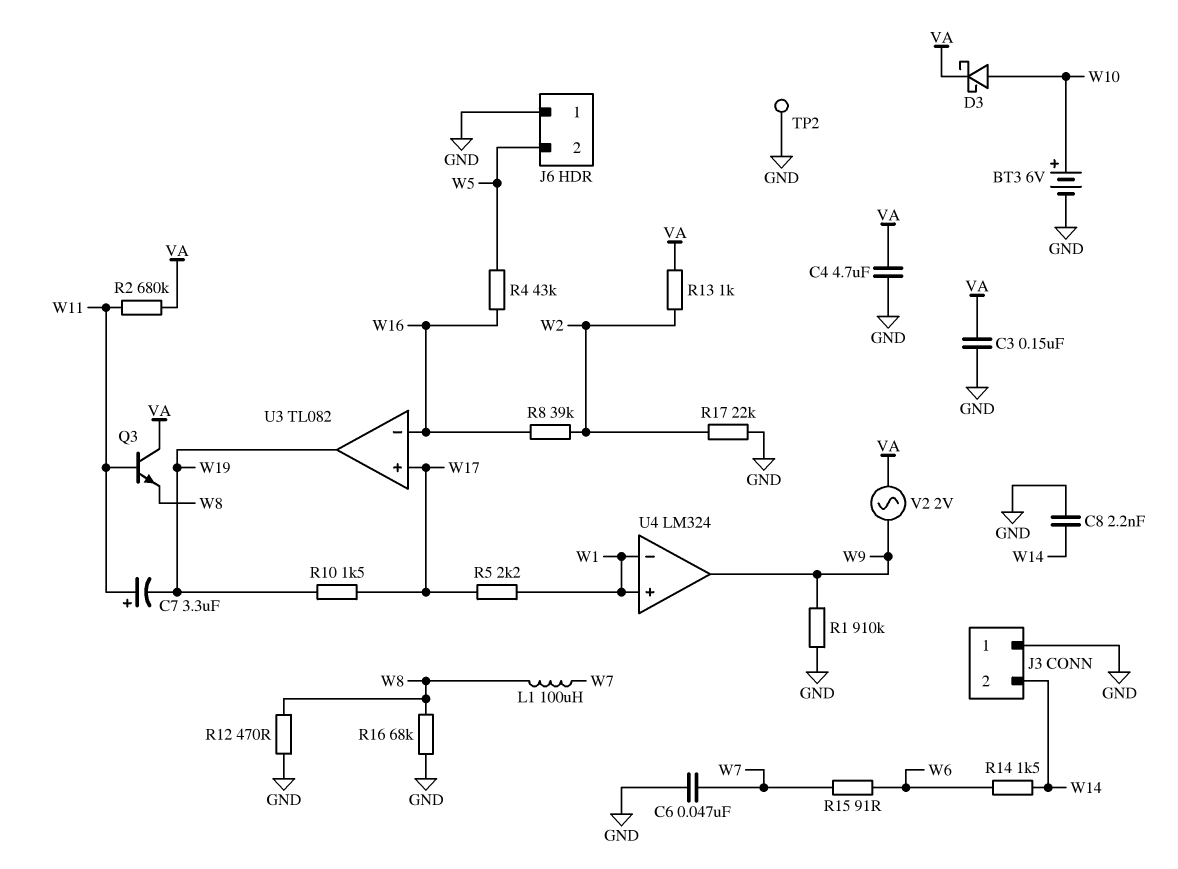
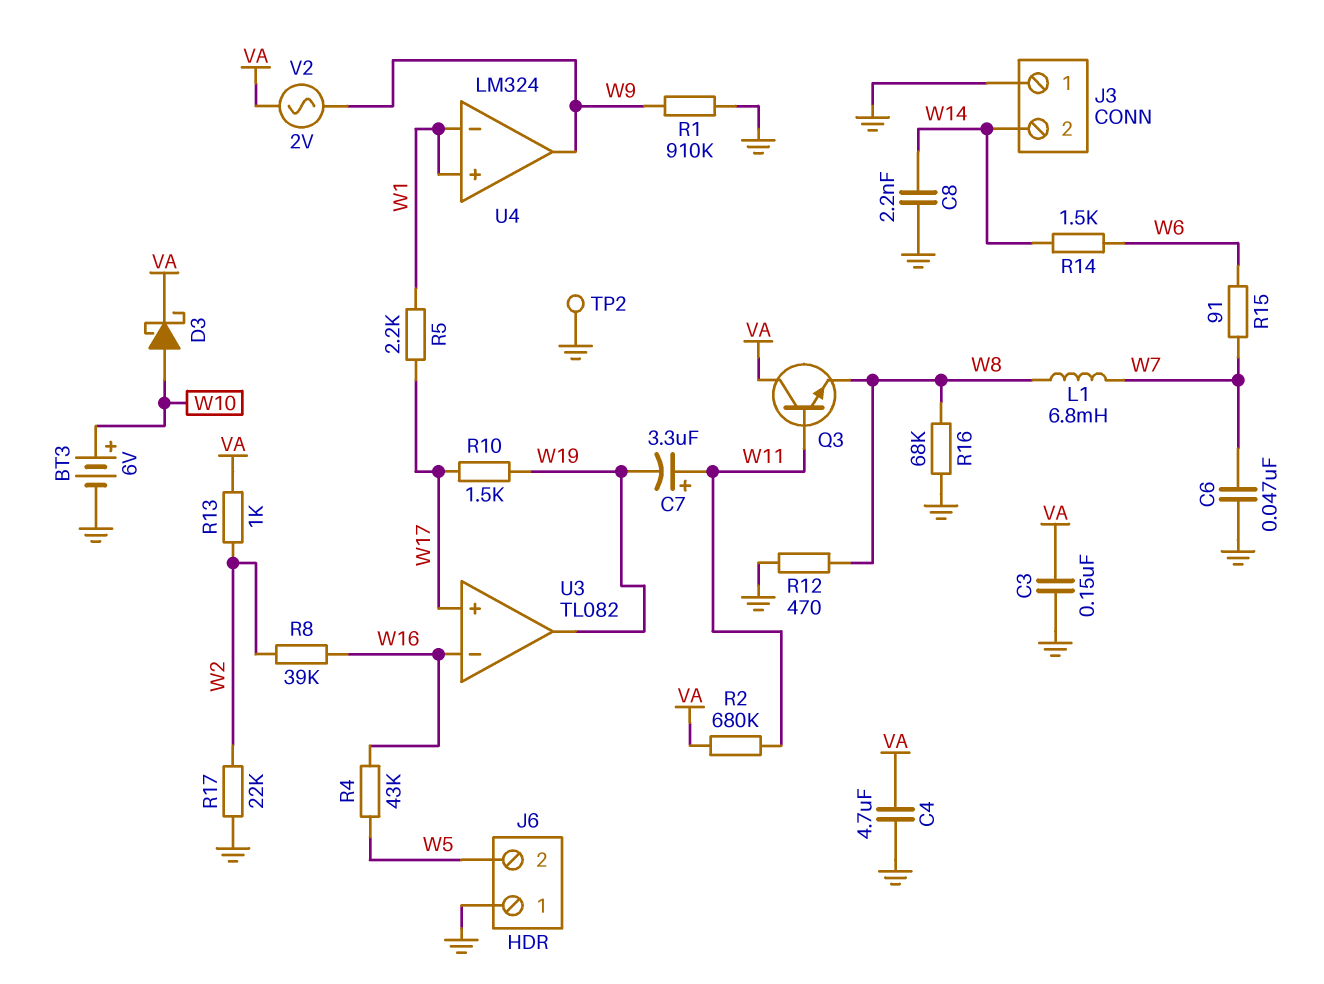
L1: 100uH (W7, W8) -> 6.8mH (W7, W8)

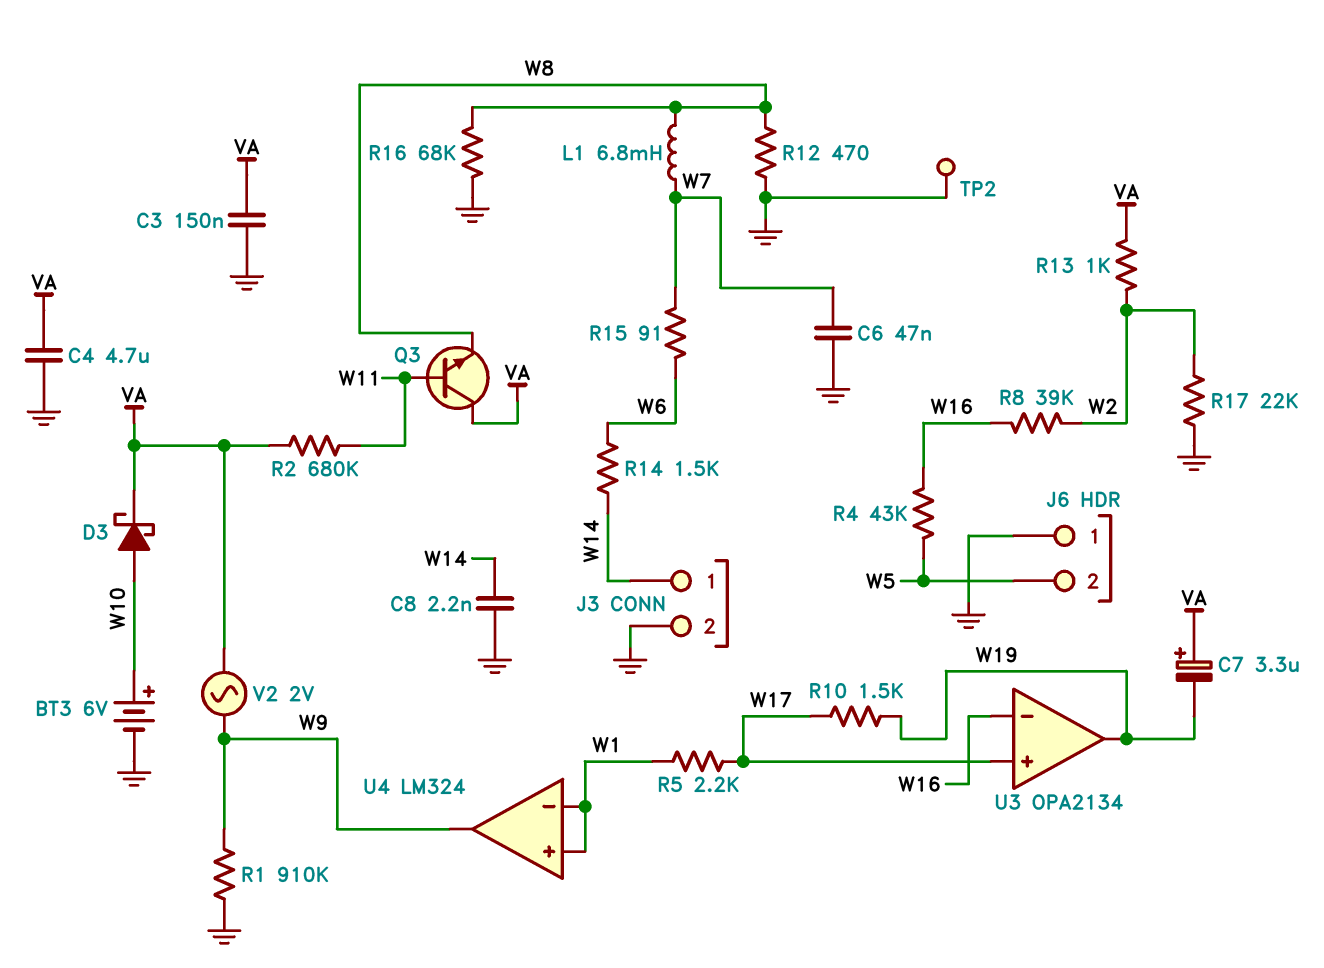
C7: 3.3uF (plus W11, minus W19) -> 3.3uF (plus VA, minus W19)
J3 pin 1: GND -> W14
J3 pin 2: W14 -> GND
U3: TL082 -> OPA2134

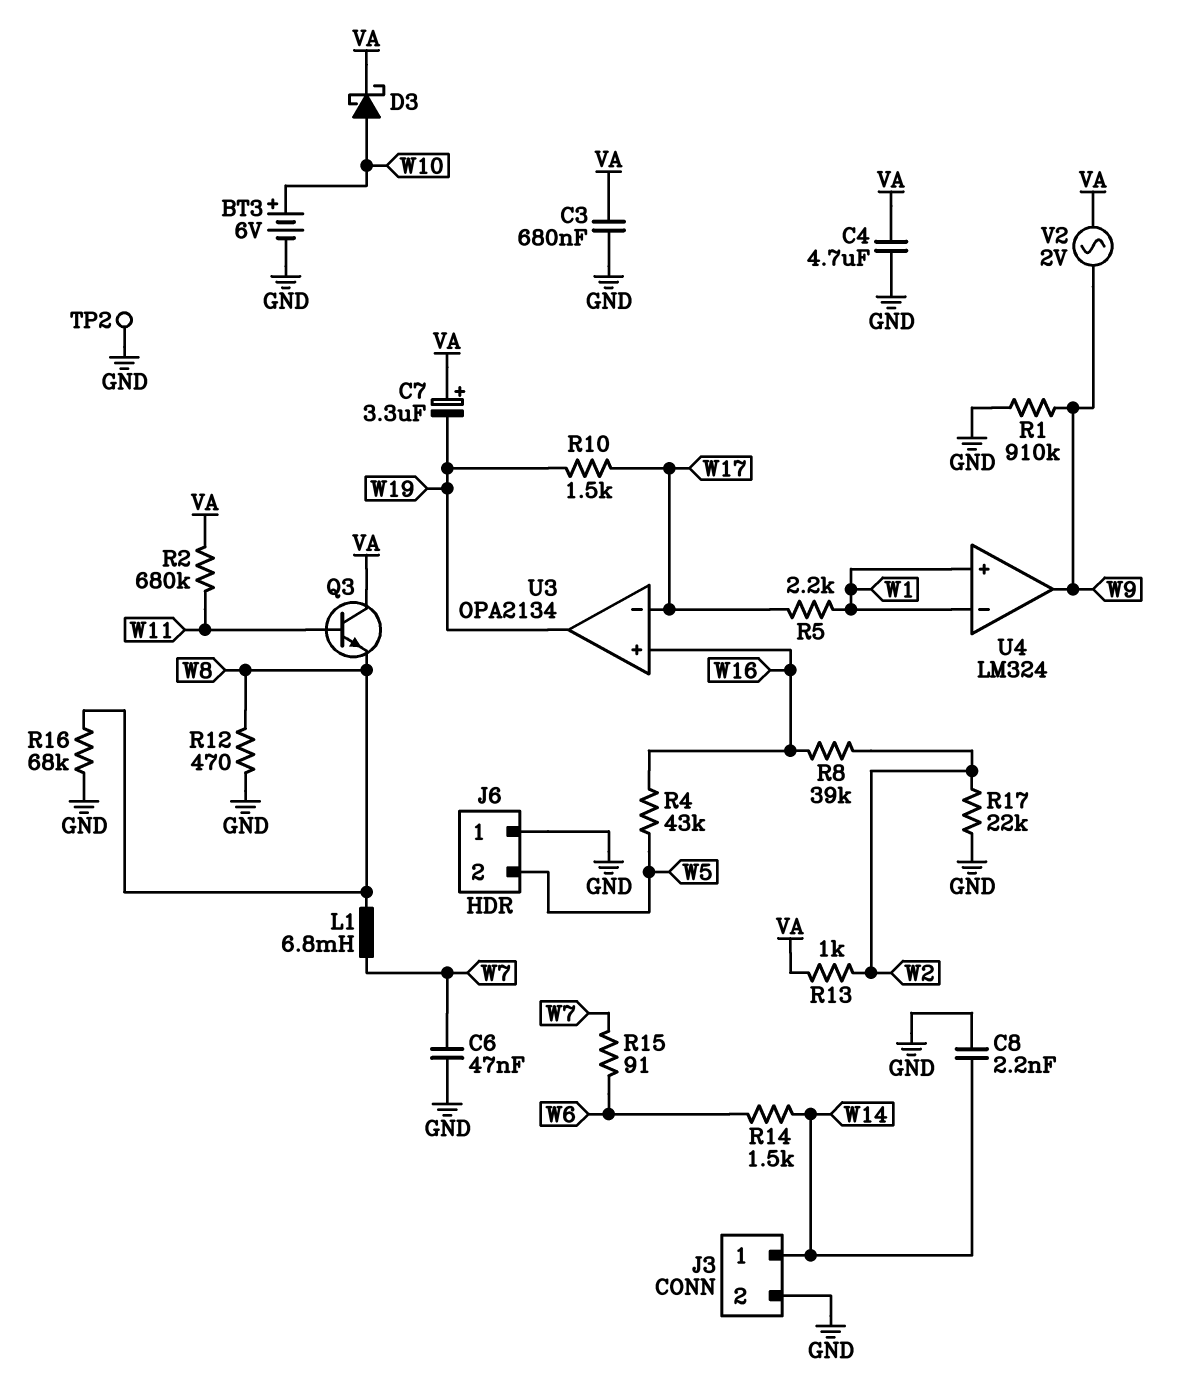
C3: 150nF (GND, VA) -> 680nF (GND, VA)
U3 pin in+: W17 -> W16
U3 pin in-: W16 -> W17

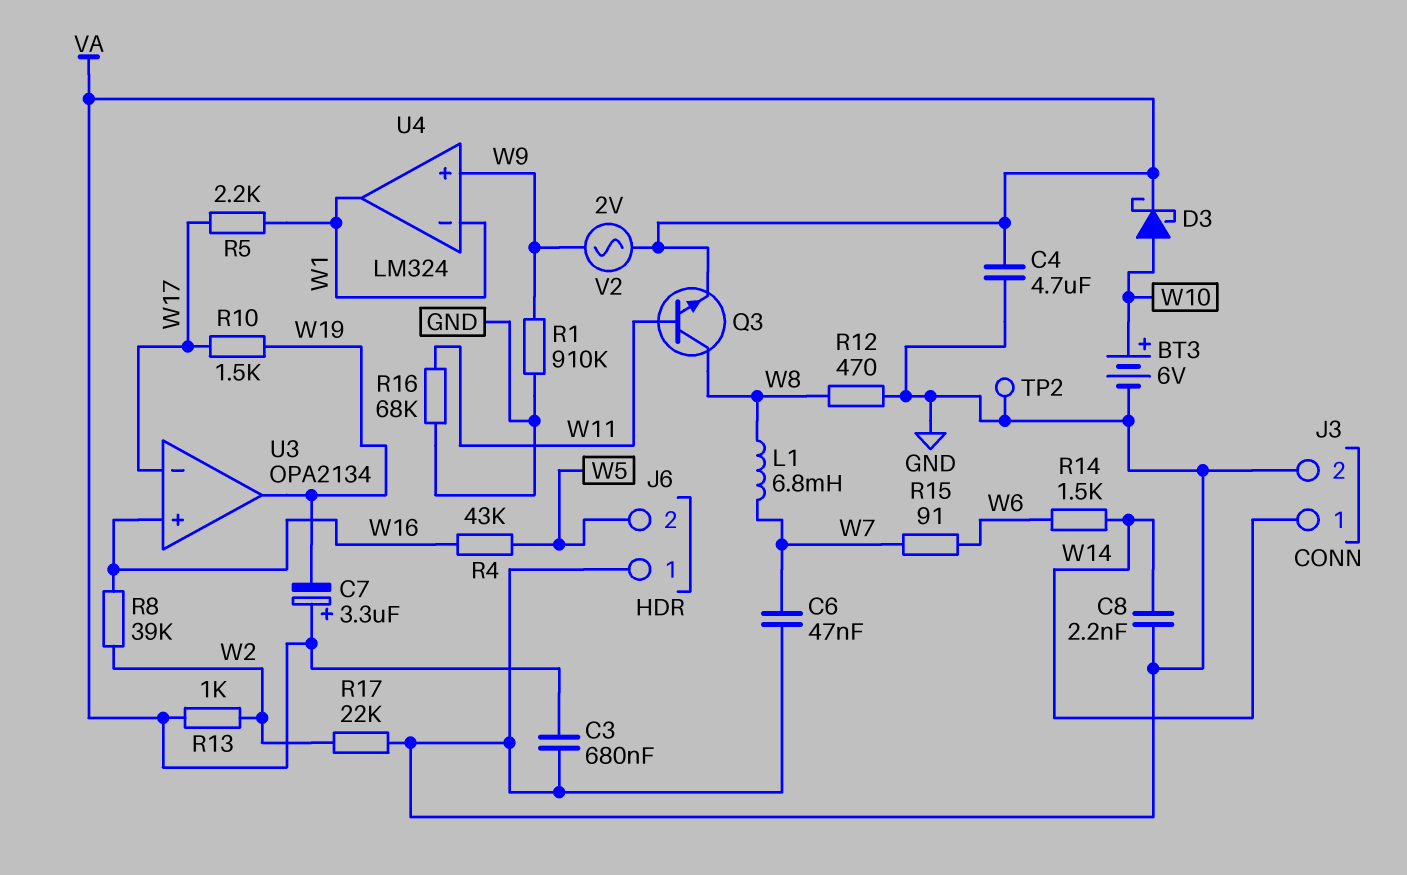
Q3: NPN (B W11, C VA, E W8) -> NPN (B W11, C W8, E VA)
R2: 680k (VA, W11) -> none
R16: 68k (GND, W8) -> 68k (GND, W11)
U4 pin in+: W1 -> W9
U4 pin out: W9 -> W1

